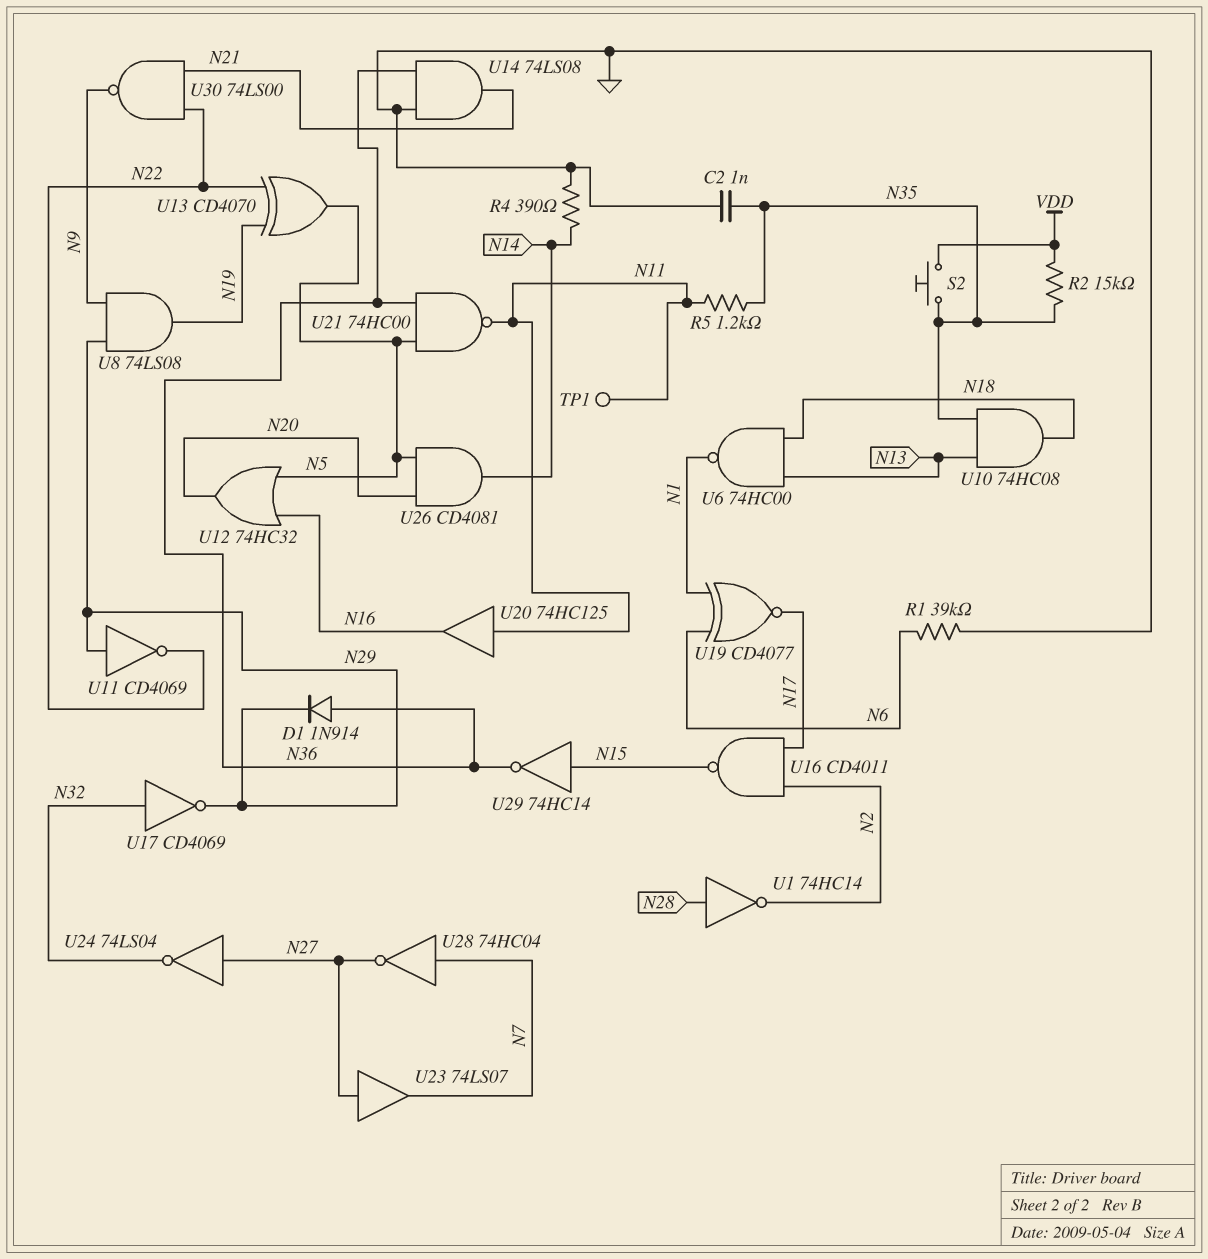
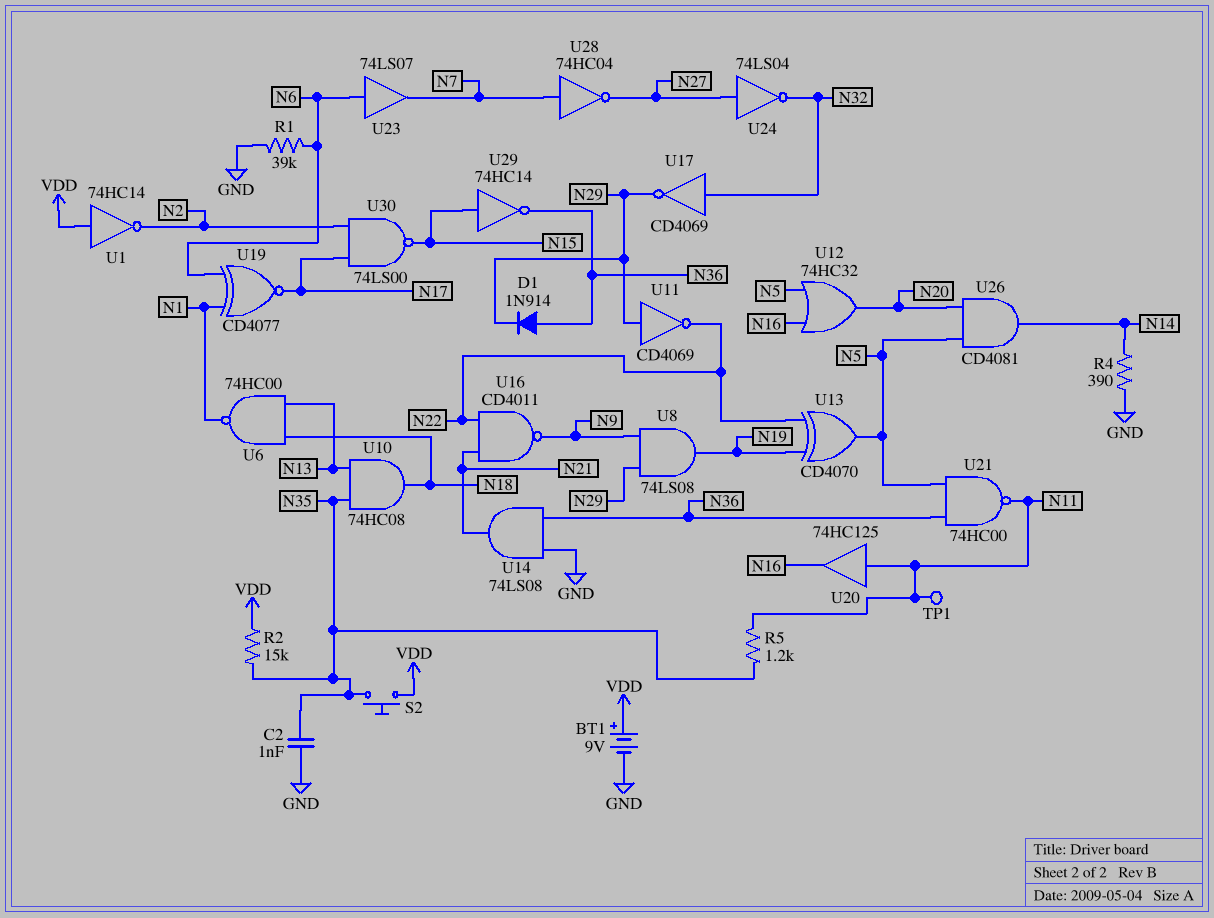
BT1: none -> 9V (plus VDD, minus GND)
U1: NOT 74HC14 (in N28, out N2) -> NOT 74HC14 (in VDD, out N2)
U16: NAND CD4011 (in N2, in N17, out N15) -> NAND CD4011 (in N21, in N22, out N9)
U23: buffer 74LS07 (in N27, out N7) -> buffer 74LS07 (in N6, out N7)
U30: NAND 74LS00 (in N21, in N22, out N9) -> NAND 74LS00 (in N2, in N17, out N15)

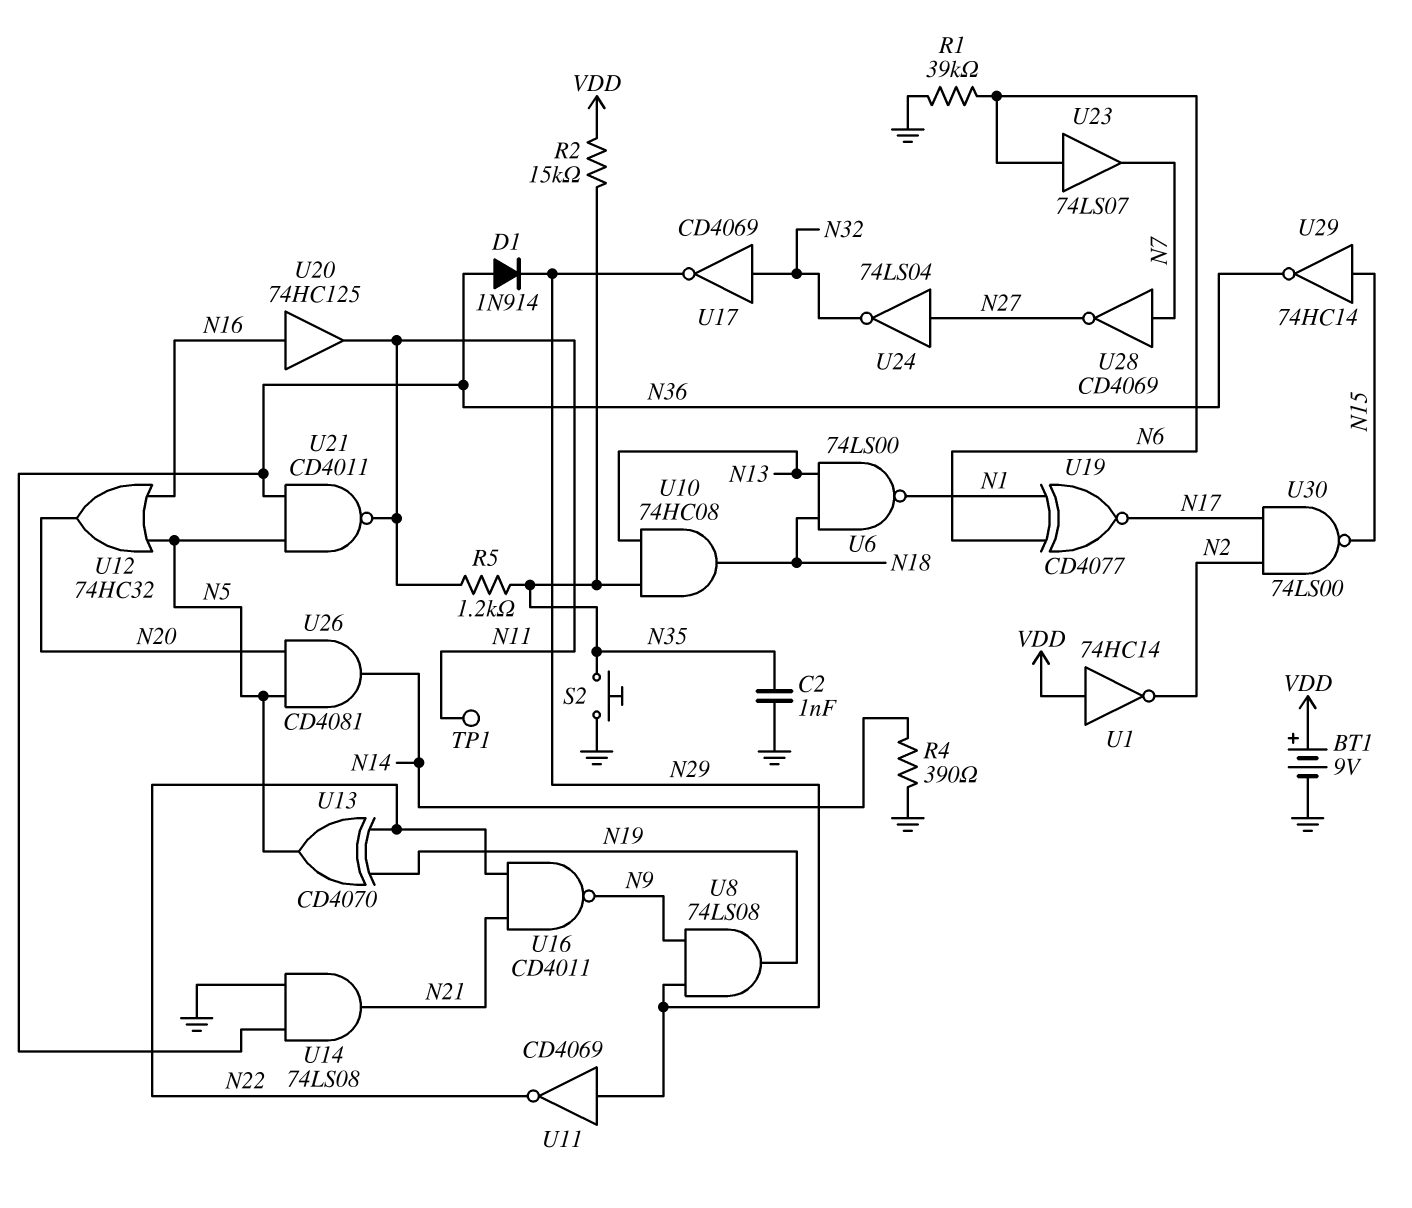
S2: button (N35, VDD) -> button (GND, N35)
U6: NAND 74HC00 (in N13, in N18, out N1) -> NAND 74LS00 (in N13, in N18, out N1)
U20: buffer 74HC125 (in N11, out N16) -> buffer 74HC125 (in N16, out N11)
U21: NAND 74HC00 (in N5, in N36, out N11) -> NAND CD4011 (in N5, in N36, out N11)
U28: NOT 74HC04 (in N7, out N27) -> NOT CD4069 (in N7, out N27)

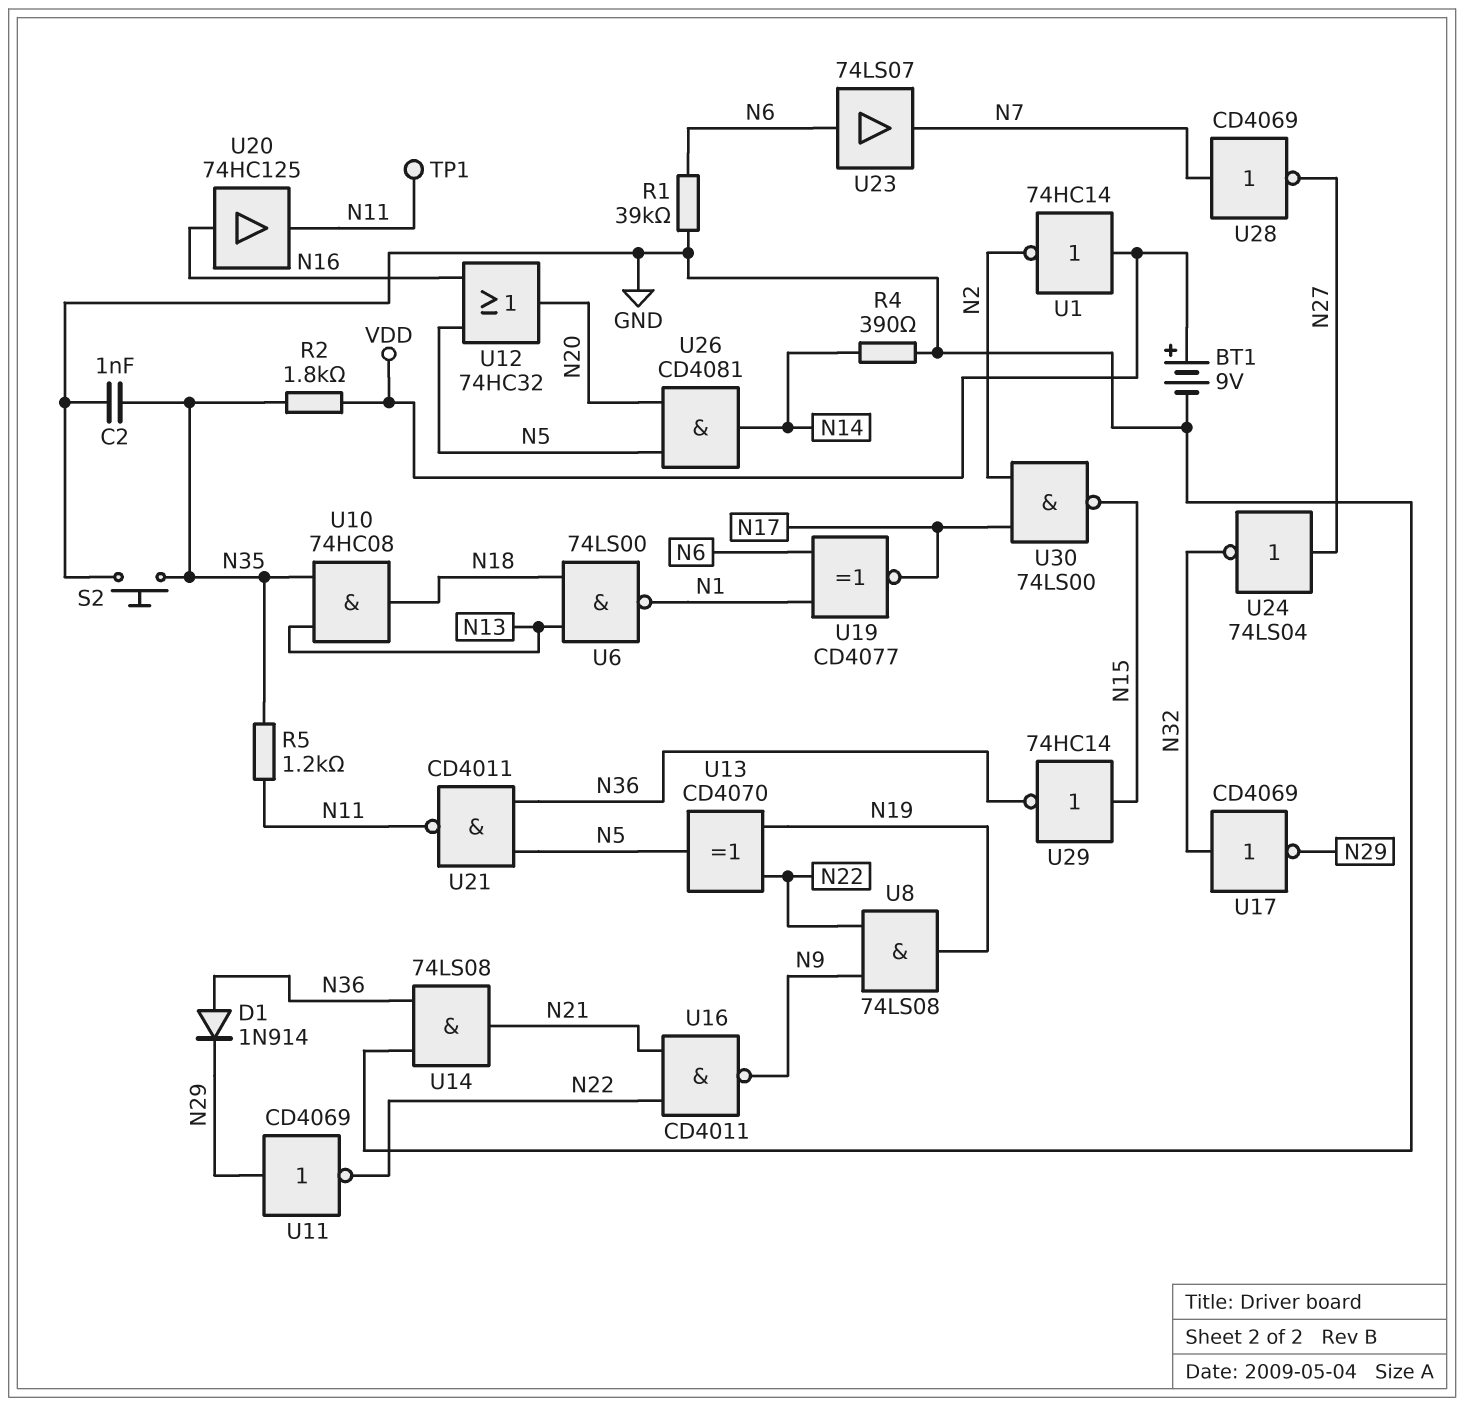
R2: 15k (N35, VDD) -> 1.8k (N35, VDD)
U8: AND 74LS08 (in N9, in N29, out N19) -> AND 74LS08 (in N9, in N22, out N19)

